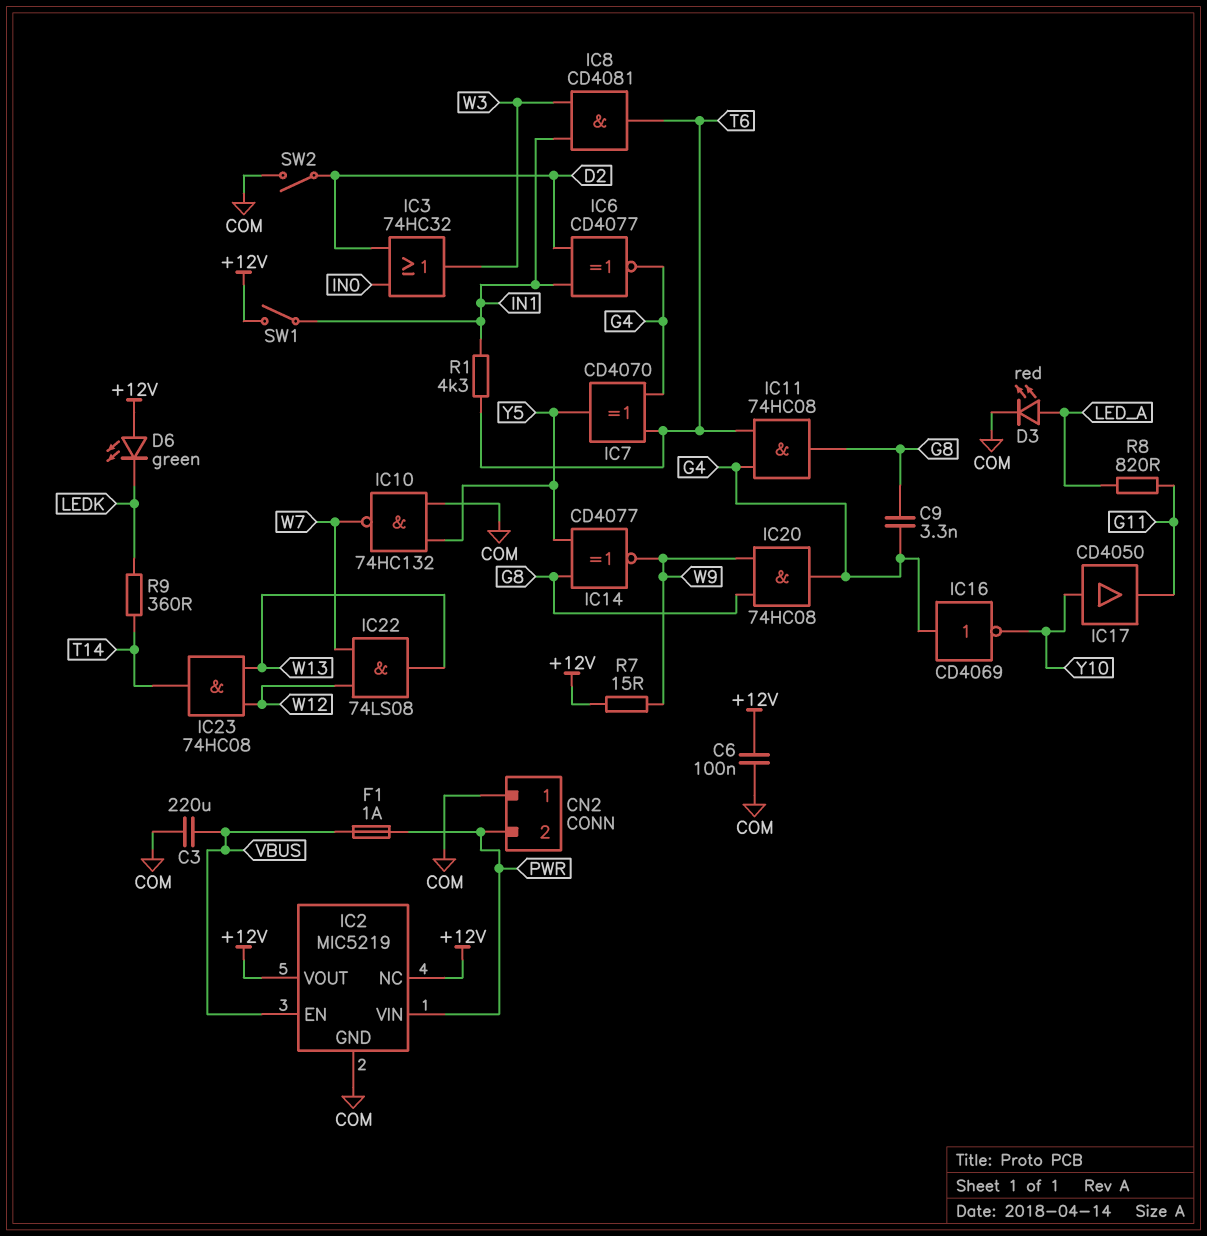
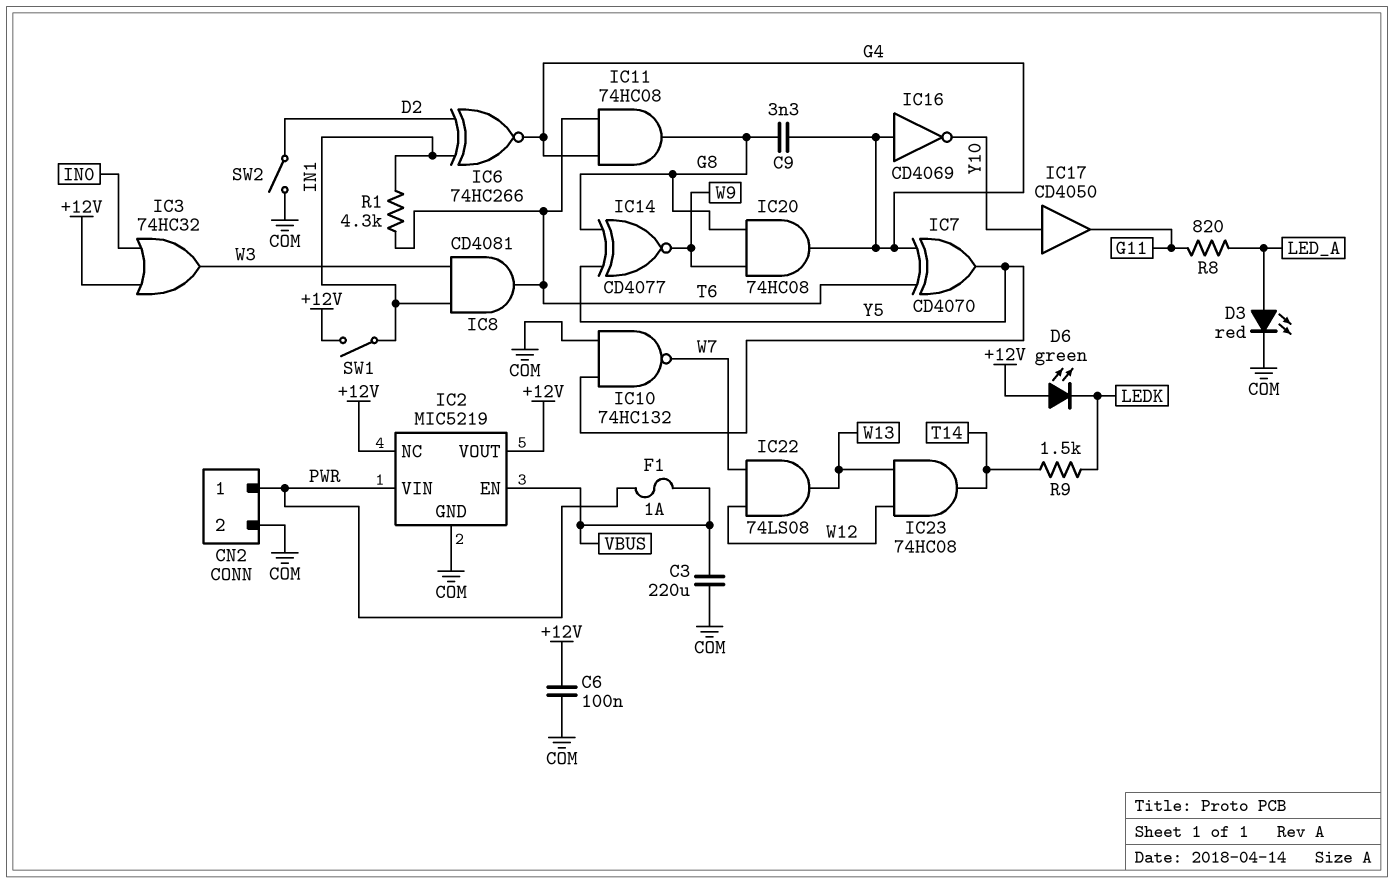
CN2 pin 1: COM -> PWR
CN2 pin 2: PWR -> COM
IC3: OR 74HC32 (in D2, in IN0, out W3) -> OR 74HC32 (in +12V, in IN0, out W3)
IC6: XNOR CD4077 (in D2, in IN1, out G4) -> XNOR 74HC266 (in D2, in IN1, out G4)
R7: 15 (+12V, W9) -> none
R9: 360 (LEDK, T14) -> 1.5k (LEDK, T14)

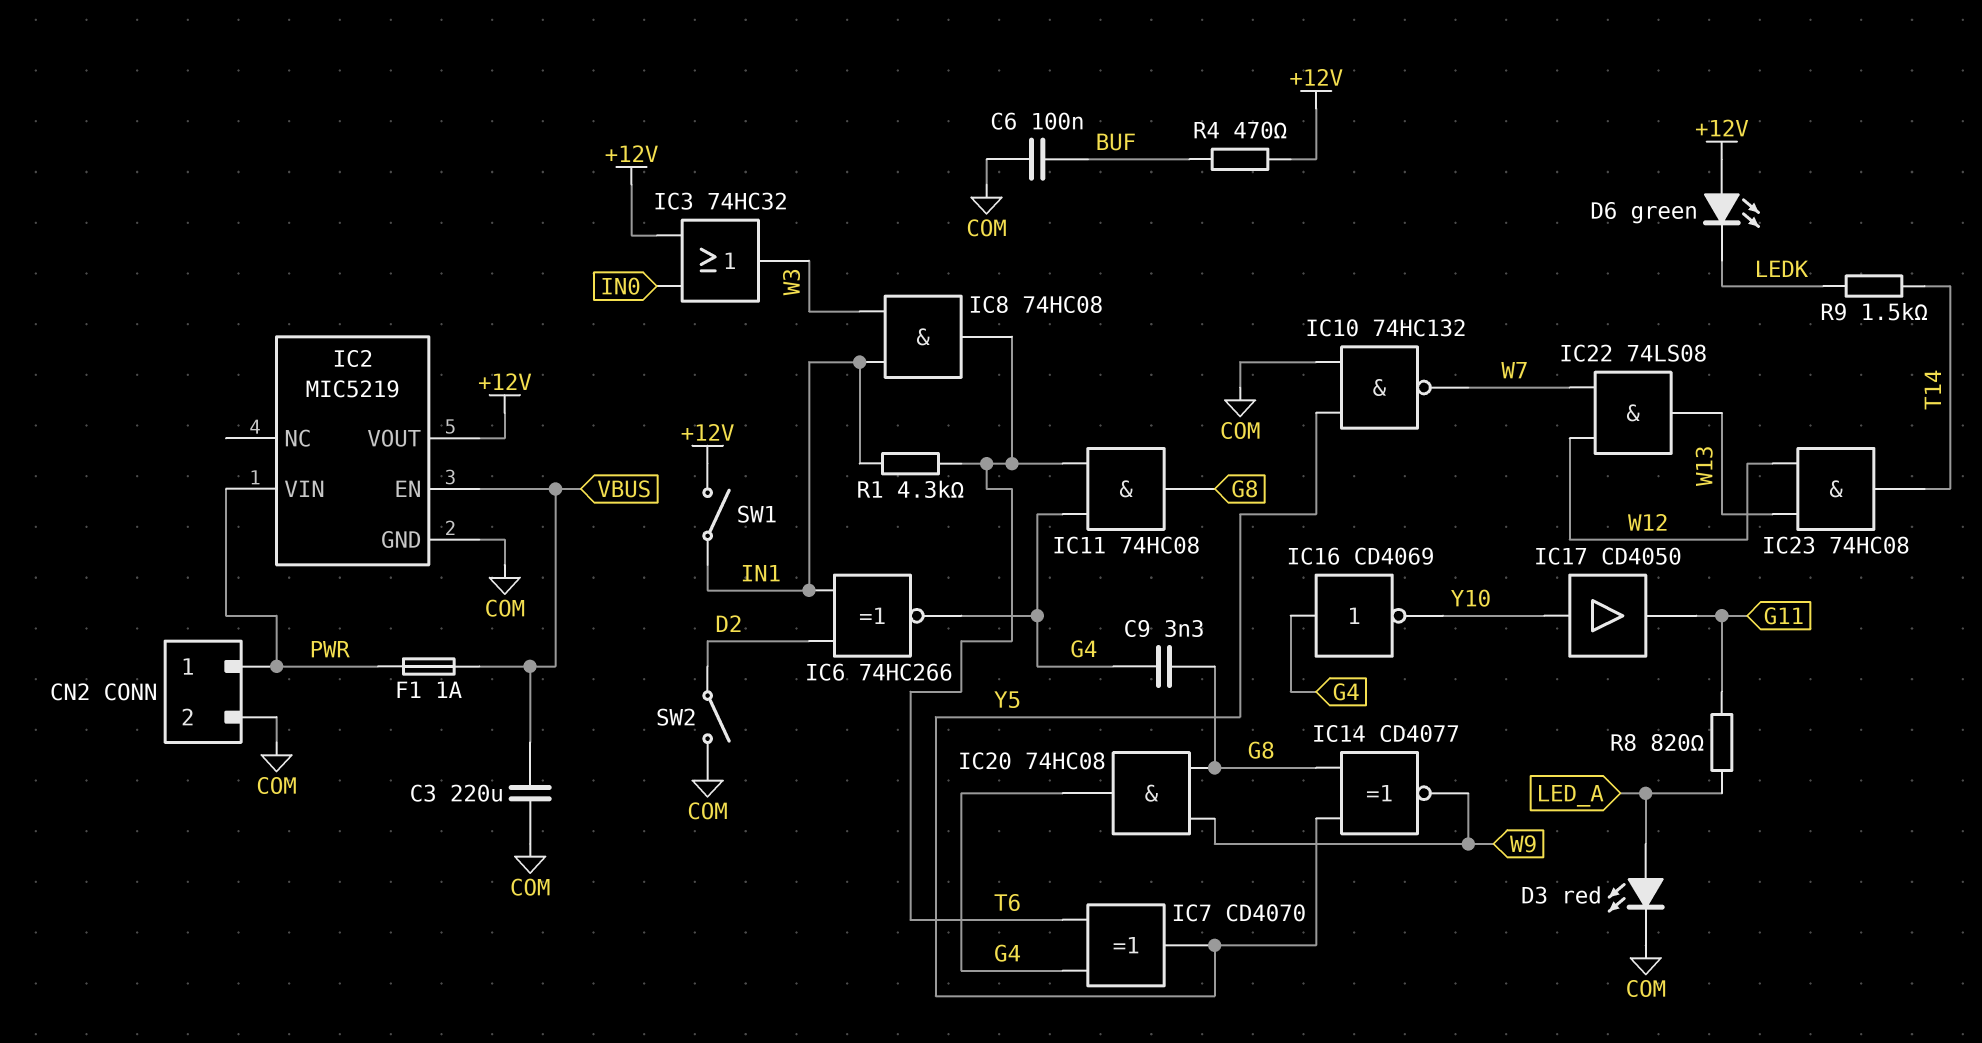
C6: 100nF (+12V, COM) -> 100nF (BUF, COM)
IC2 pin NC: +12V -> none
IC8: AND CD4081 (in IN1, in W3, out T6) -> AND 74HC08 (in IN1, in W3, out T6)
R4: none -> 470 (+12V, BUF)

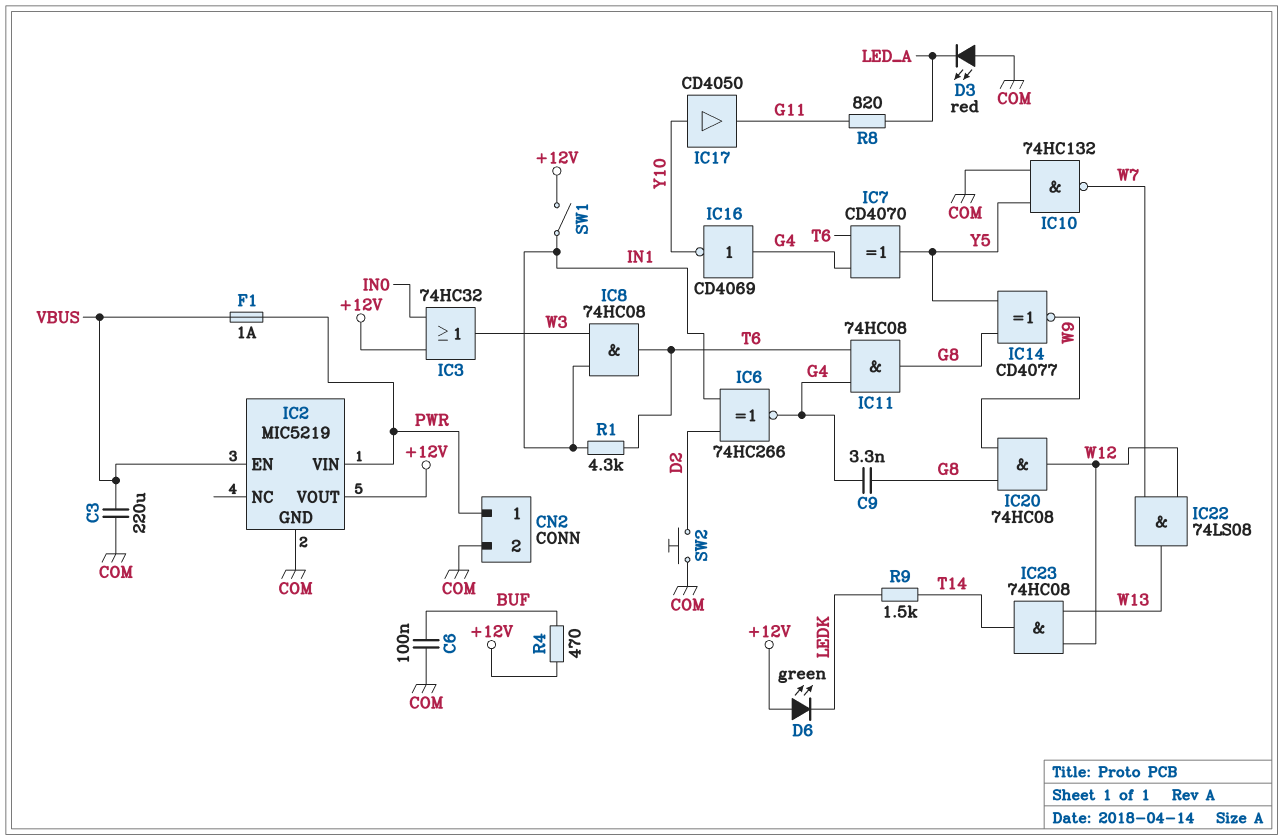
D3: LED red (A LED_A, K COM) -> LED red (A COM, K LED_A)
IC20: AND 74HC08 (in G8, in W9, out G4) -> AND 74HC08 (in G8, in W9, out W12)
SW2: switch (COM, D2) -> button (COM, D2)

